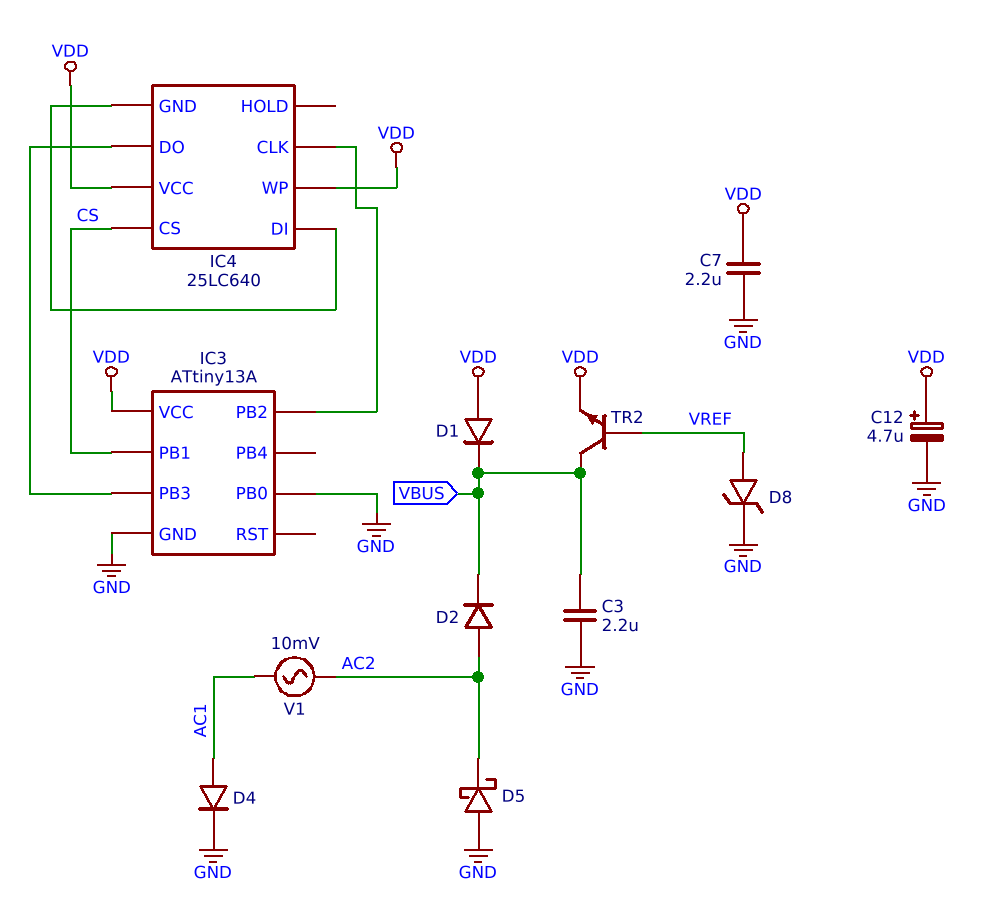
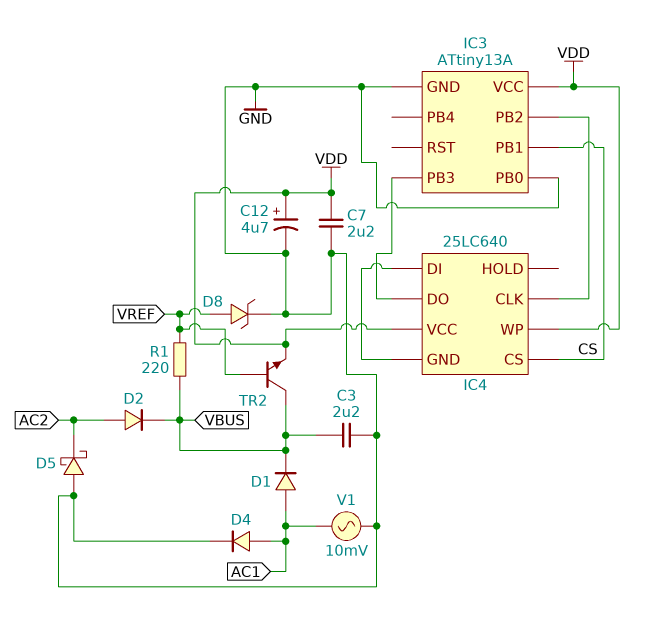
D1: diode (A VDD, K VBUS) -> diode (A AC1, K VBUS)
R1: none -> 220 (VBUS, VREF)
V1: AC 10mV (AC1, AC2) -> AC 10mV (AC1, GND)

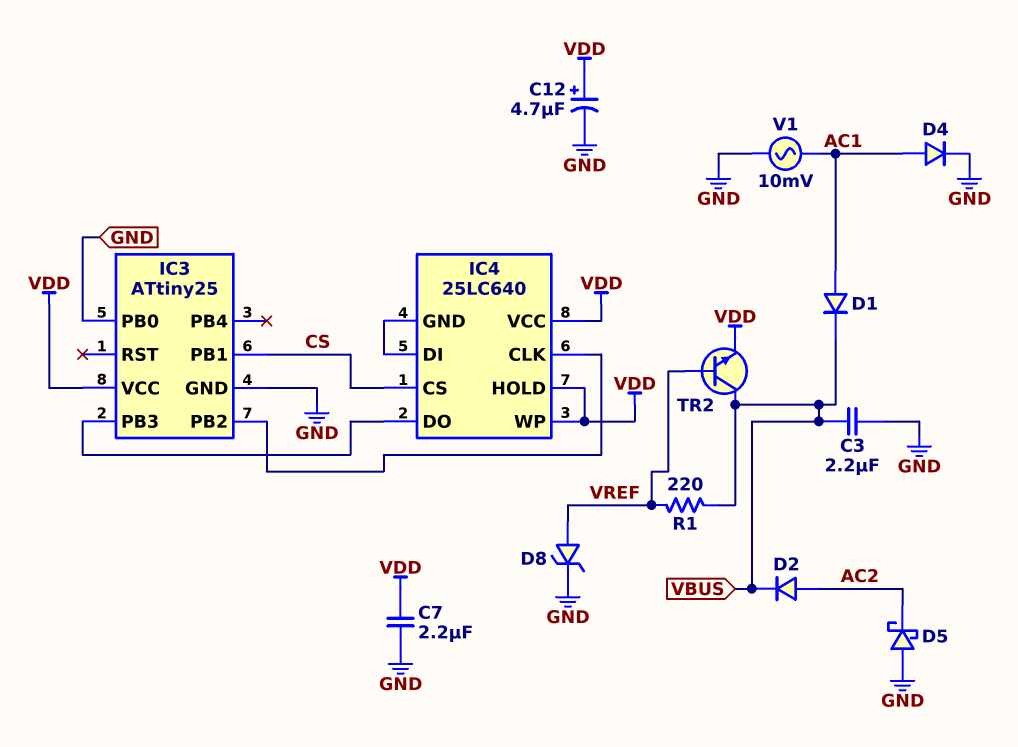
IC3: ATtiny13A -> ATtiny25
IC4 pin HOLD: none -> VDD

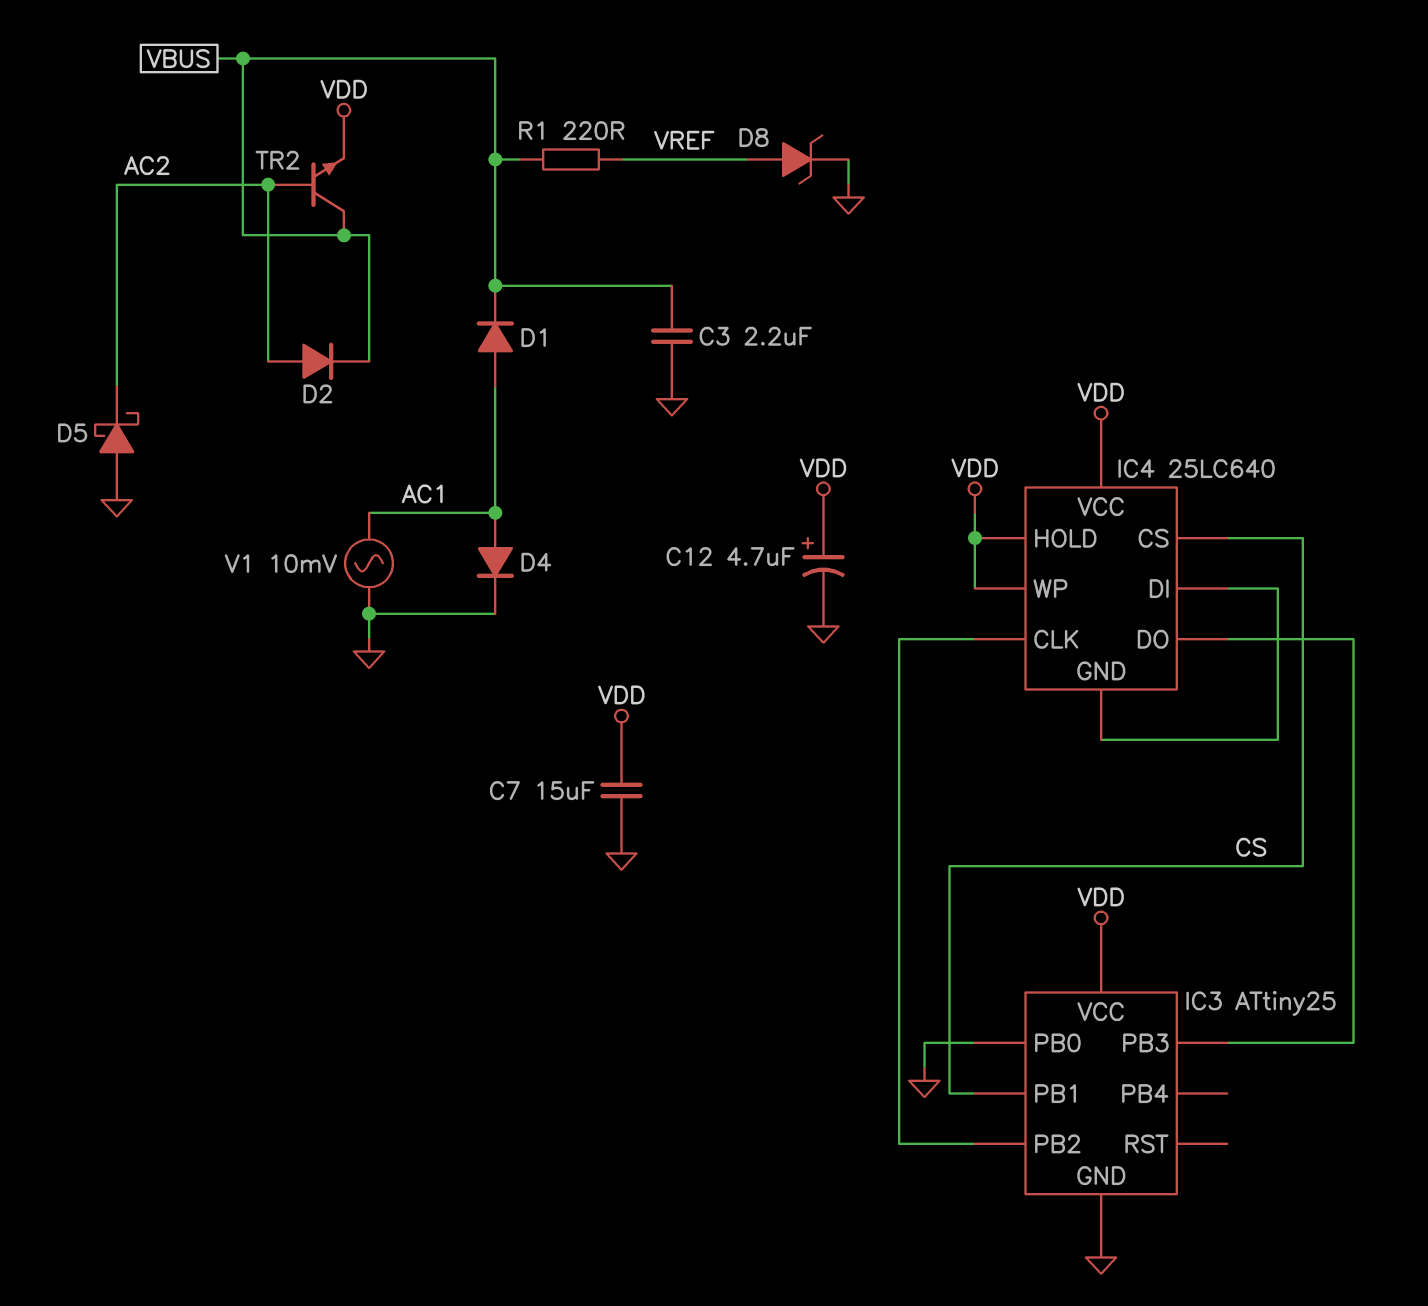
C7: 2.2uF (GND, VDD) -> 15uF (GND, VDD)
TR2: NPN (B VREF, C VBUS, E VDD) -> NPN (B AC2, C VBUS, E VDD)

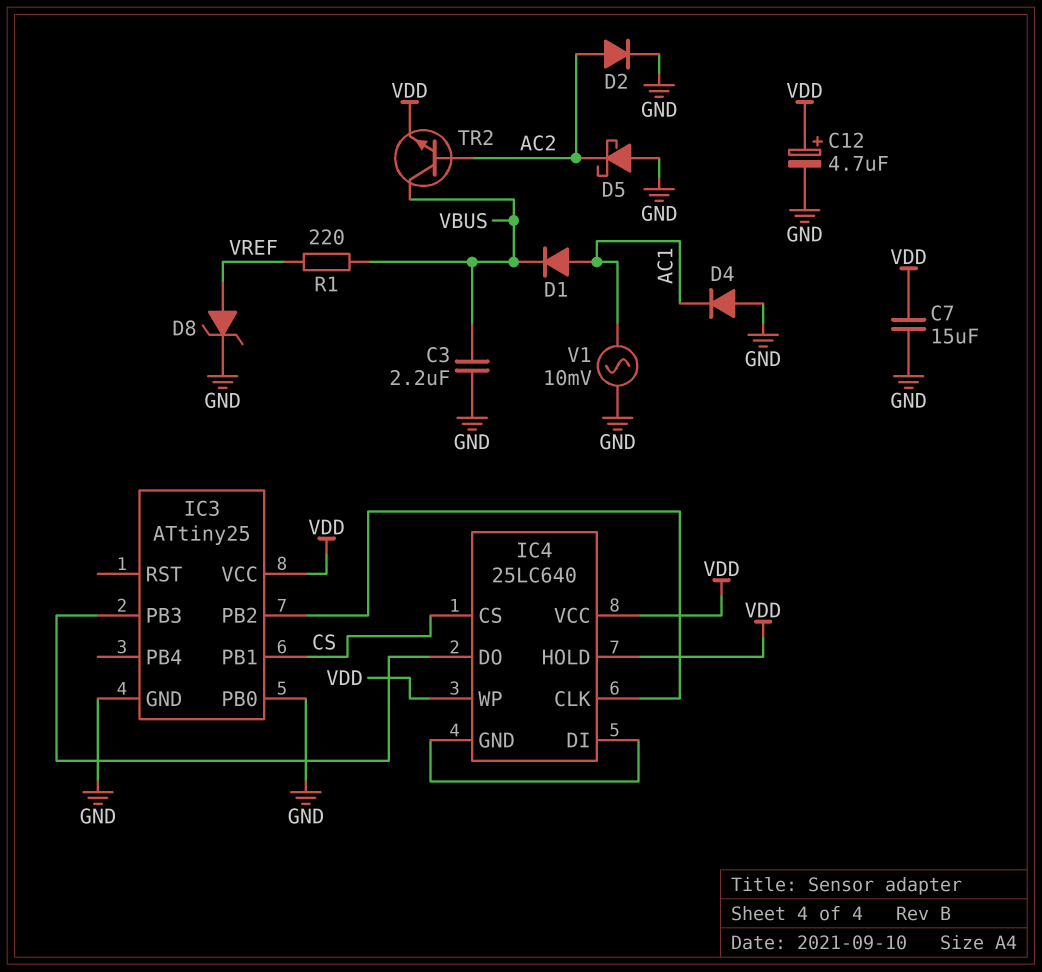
D2: diode (A AC2, K VBUS) -> diode (A AC2, K GND)
D4: diode (A AC1, K GND) -> diode (A GND, K AC1)

